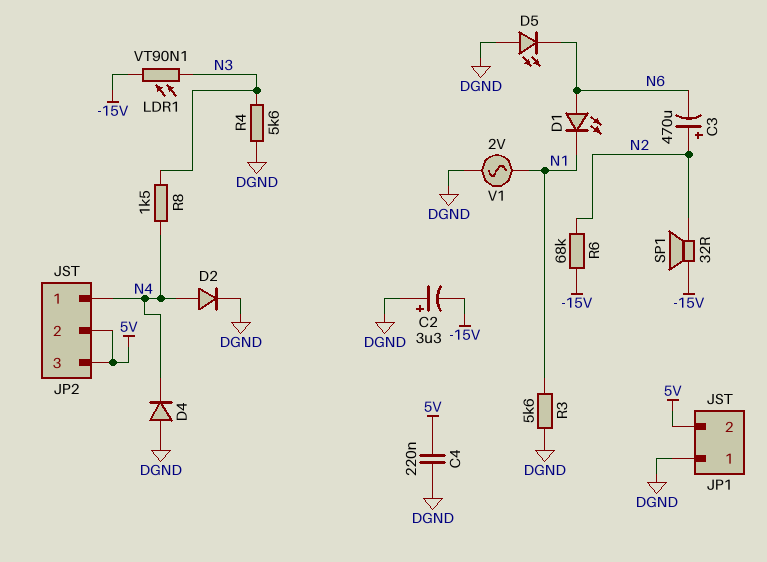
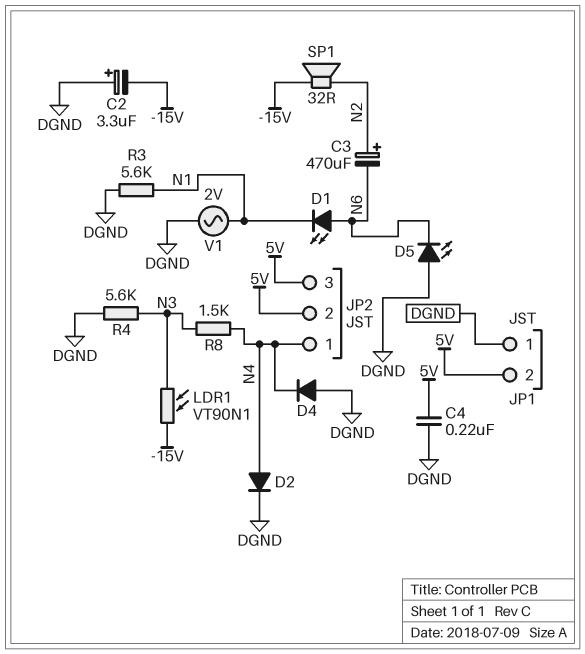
R6: 68k (-15V, N2) -> none

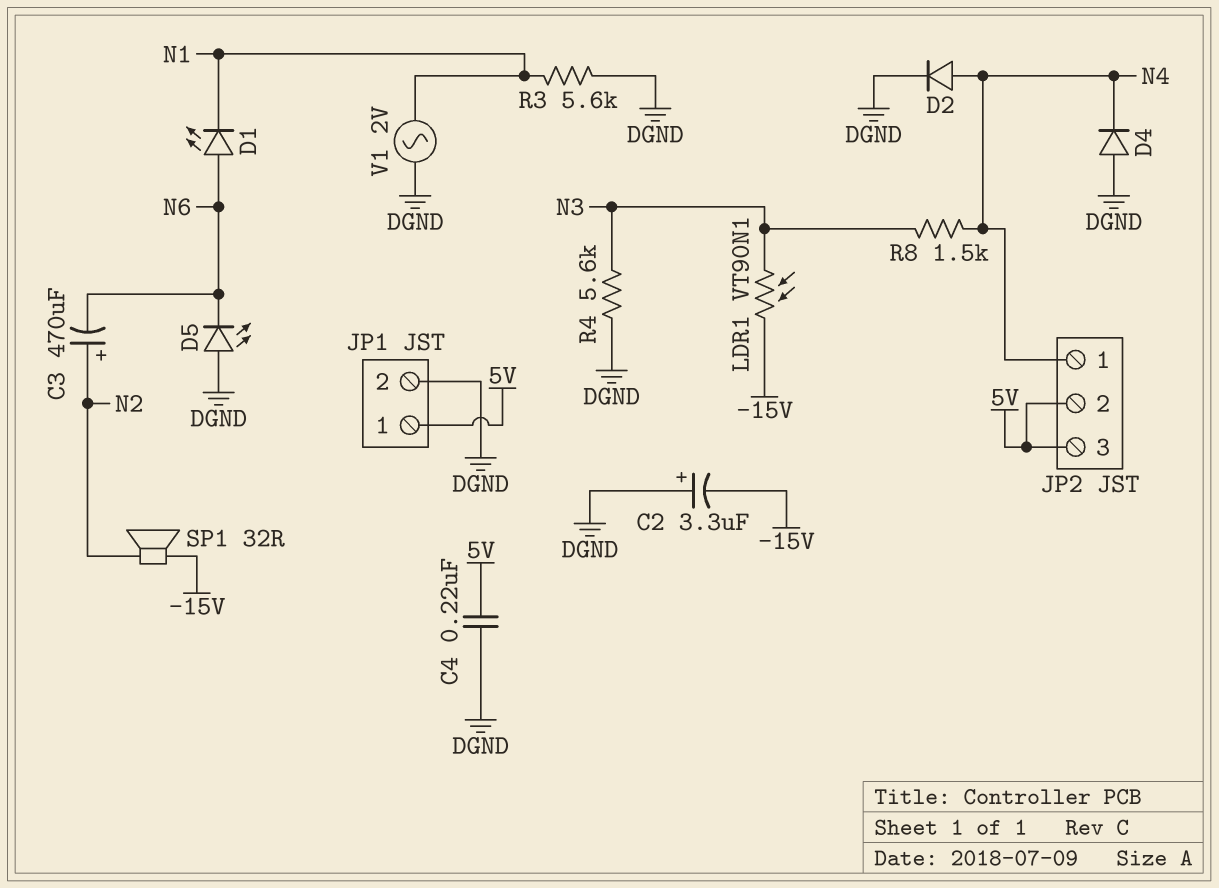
JP1 pin 1: DGND -> 5V
JP1 pin 2: 5V -> DGND

